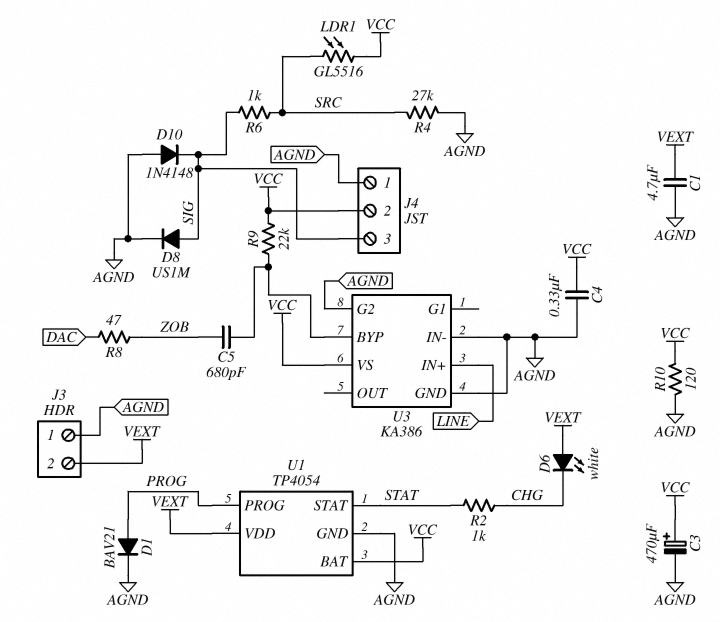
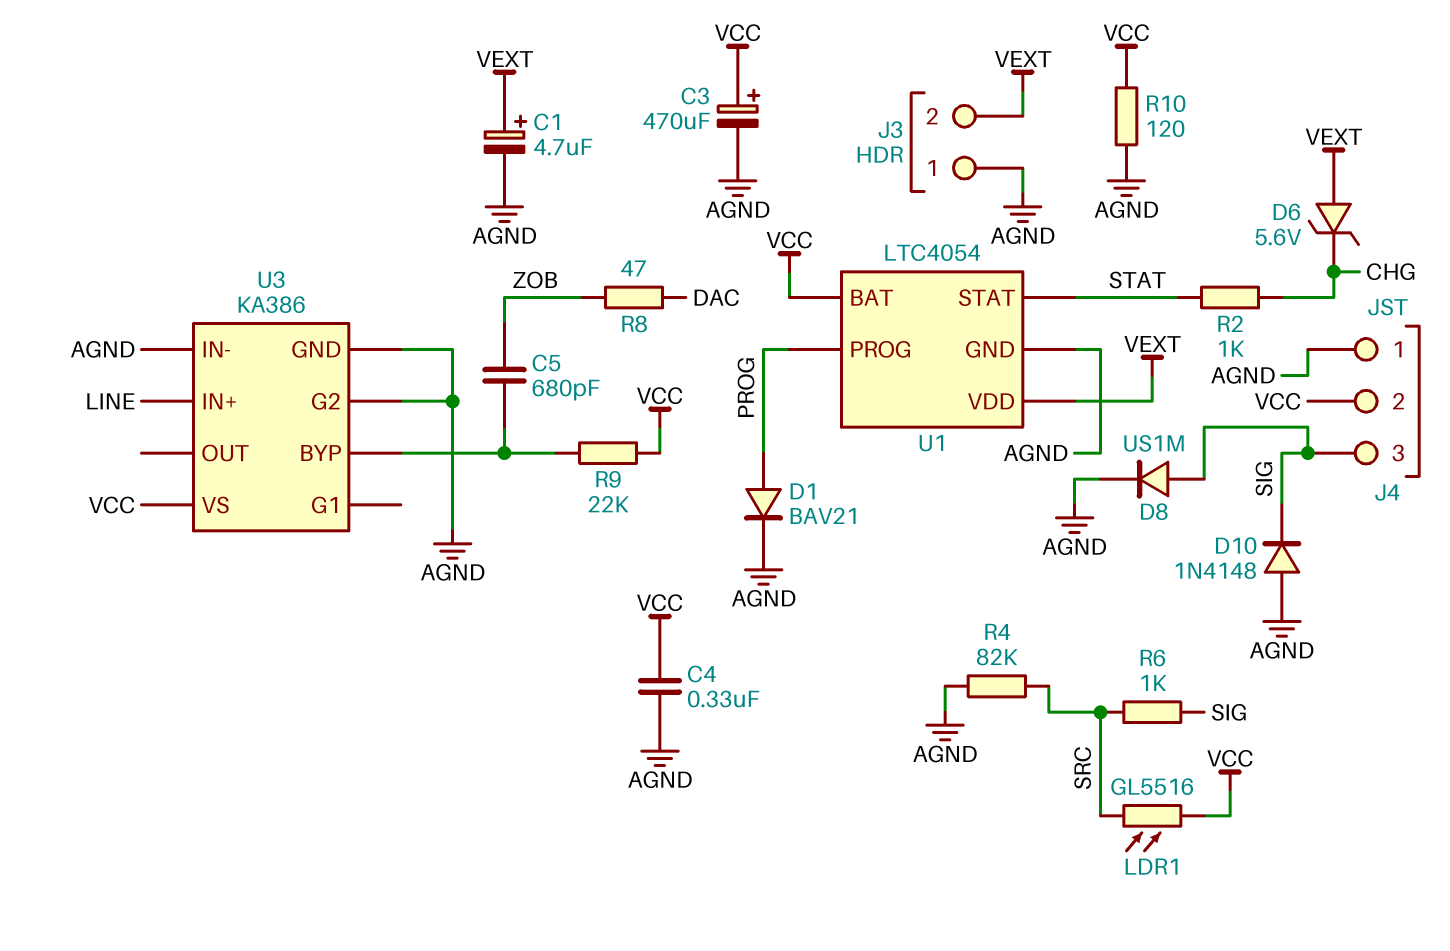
C1: 4.7uF (AGND, VEXT) -> 4.7uF (plus VEXT, minus AGND)
D6: LED white (A VEXT, K CHG) -> zener 5.6V (A VEXT, K CHG)
R4: 27k (AGND, SRC) -> 82k (AGND, SRC)
U1: TP4054 -> LTC4054

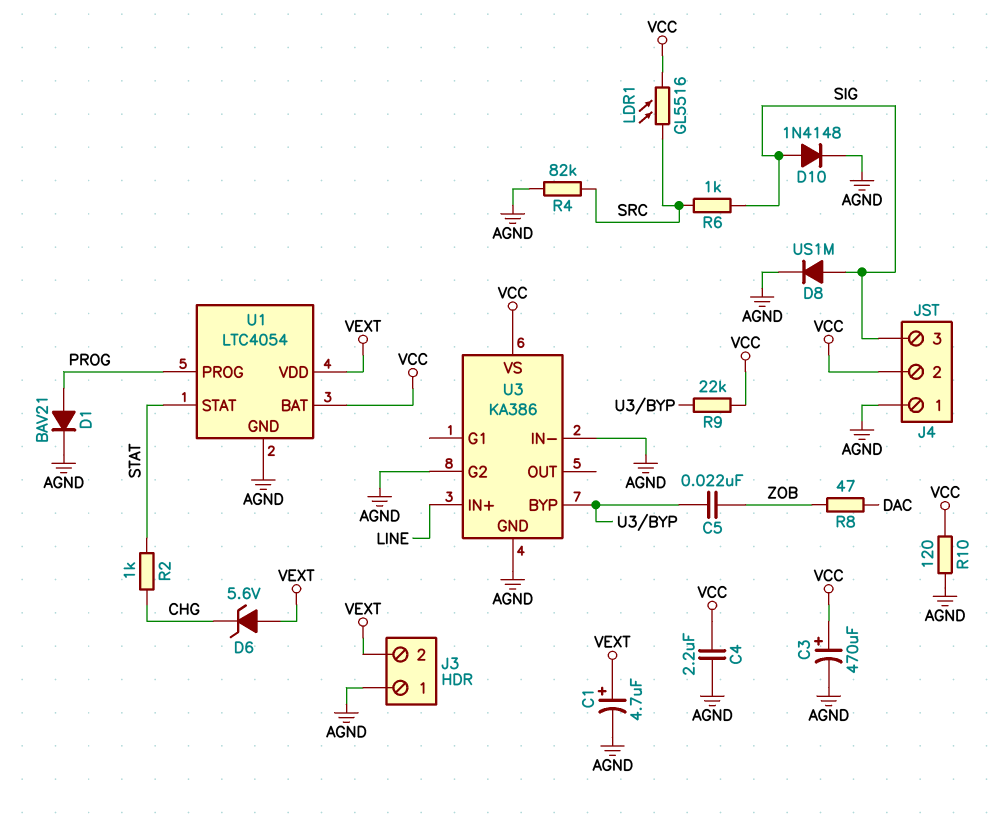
C4: 330nF (AGND, VCC) -> 2.2uF (AGND, VCC)
C5: 680pF (U3/BYP, ZOB) -> 22nF (U3/BYP, ZOB)
D10: diode 1N4148 (A AGND, K SIG) -> diode 1N4148 (A SIG, K AGND)

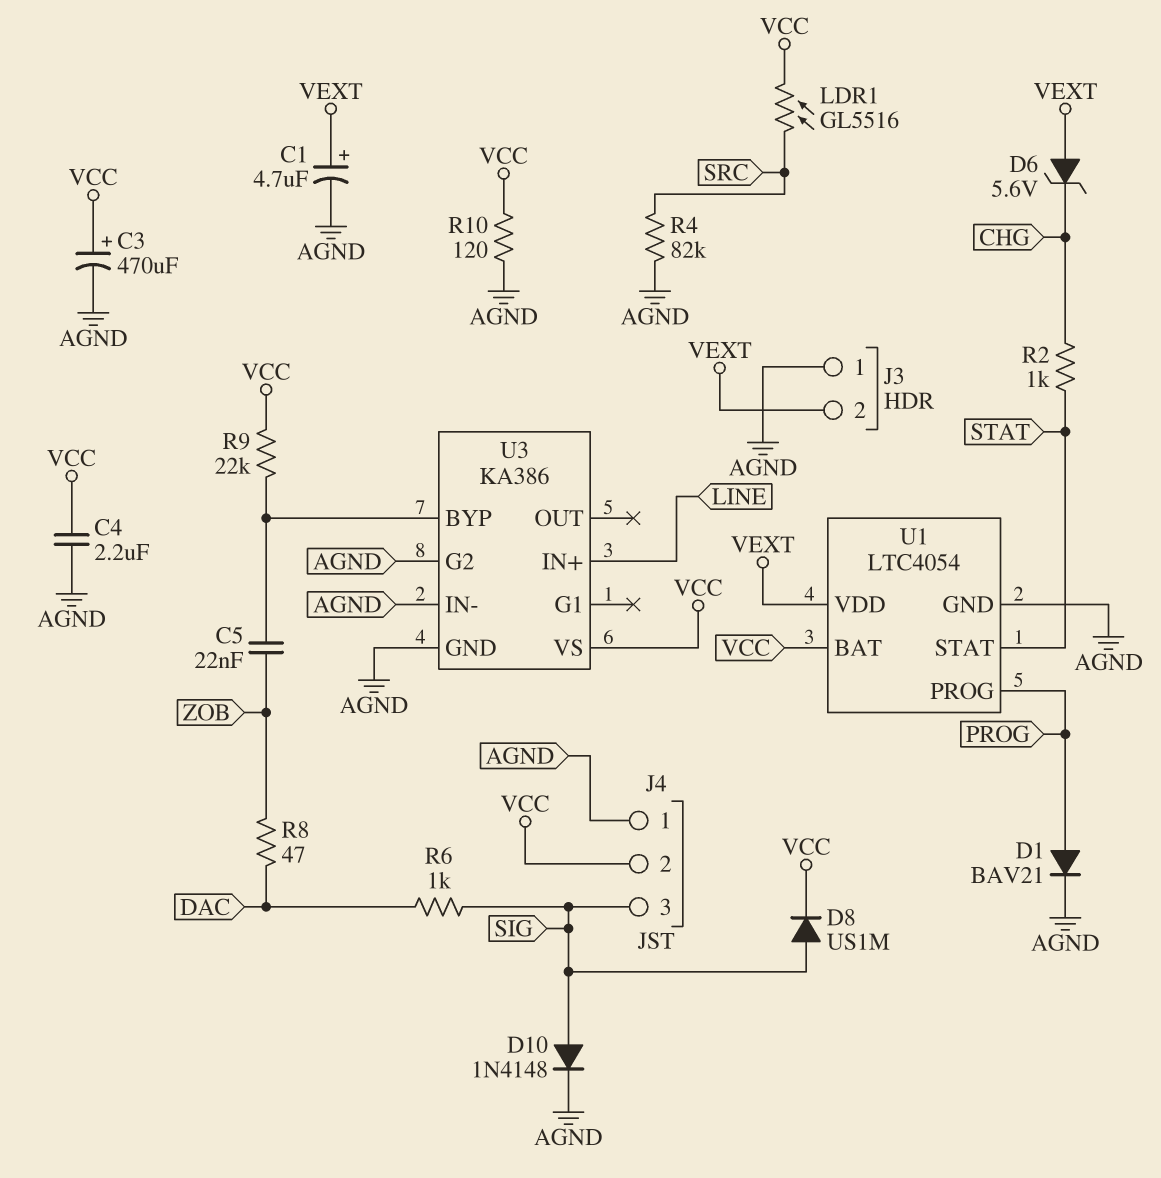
D8: diode US1M (A SIG, K AGND) -> diode US1M (A SIG, K VCC)
R6: 1k (SIG, SRC) -> 1k (DAC, SIG)

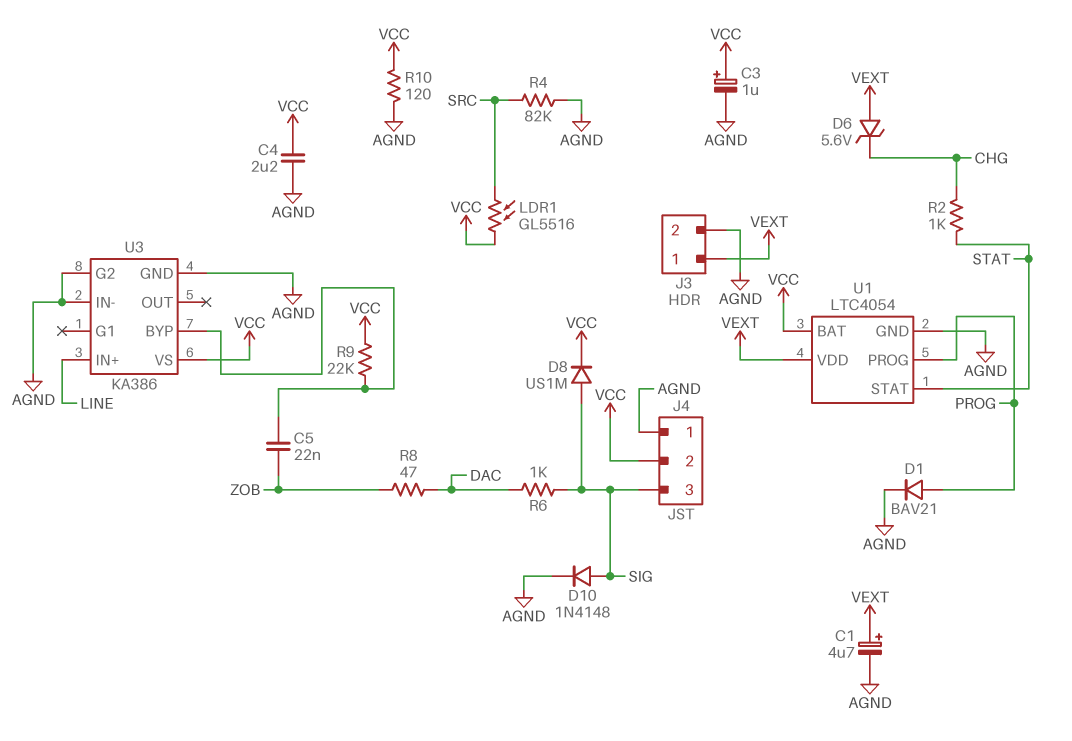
C3: 470uF (plus VCC, minus AGND) -> 1uF (plus VCC, minus AGND)
J3 pin 1: AGND -> VEXT
J3 pin 2: VEXT -> AGND

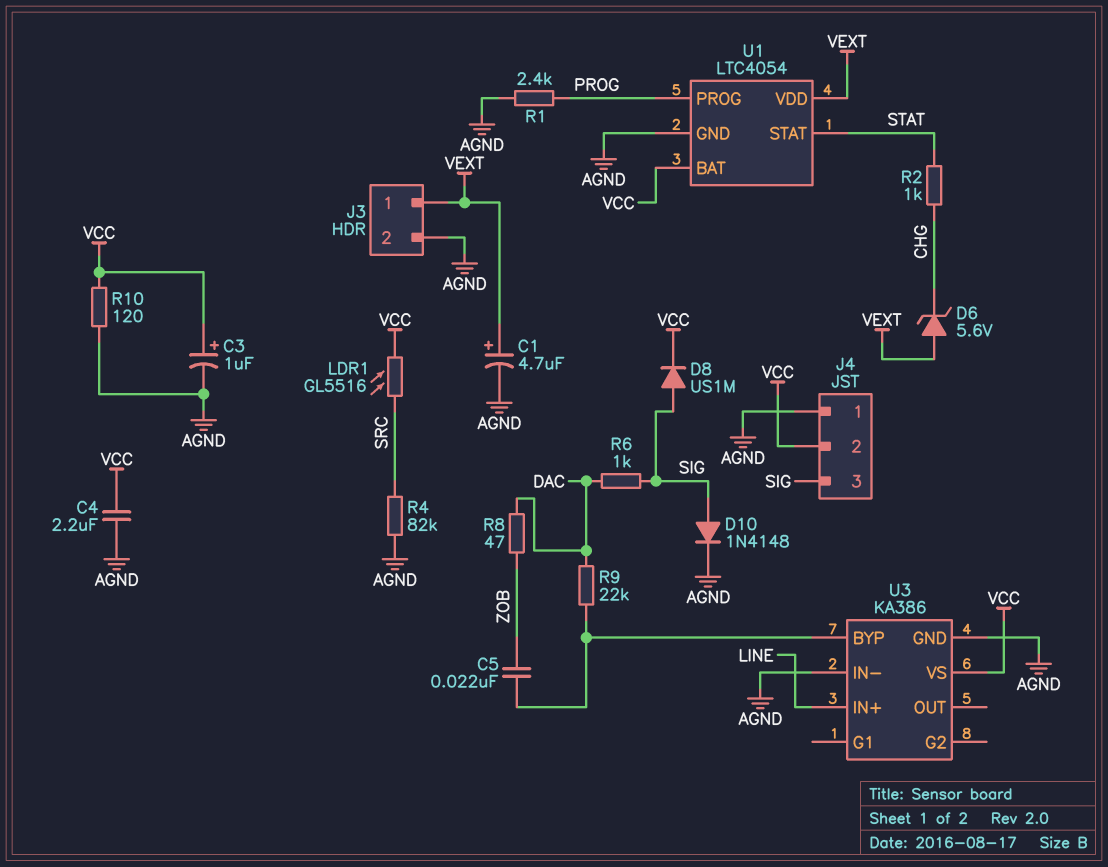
D1: diode BAV21 (A PROG, K AGND) -> none
R1: none -> 2.4k (AGND, PROG)
R9: 22k (U3/BYP, VCC) -> 22k (DAC, U3/BYP)
U3 pin G2: AGND -> none

